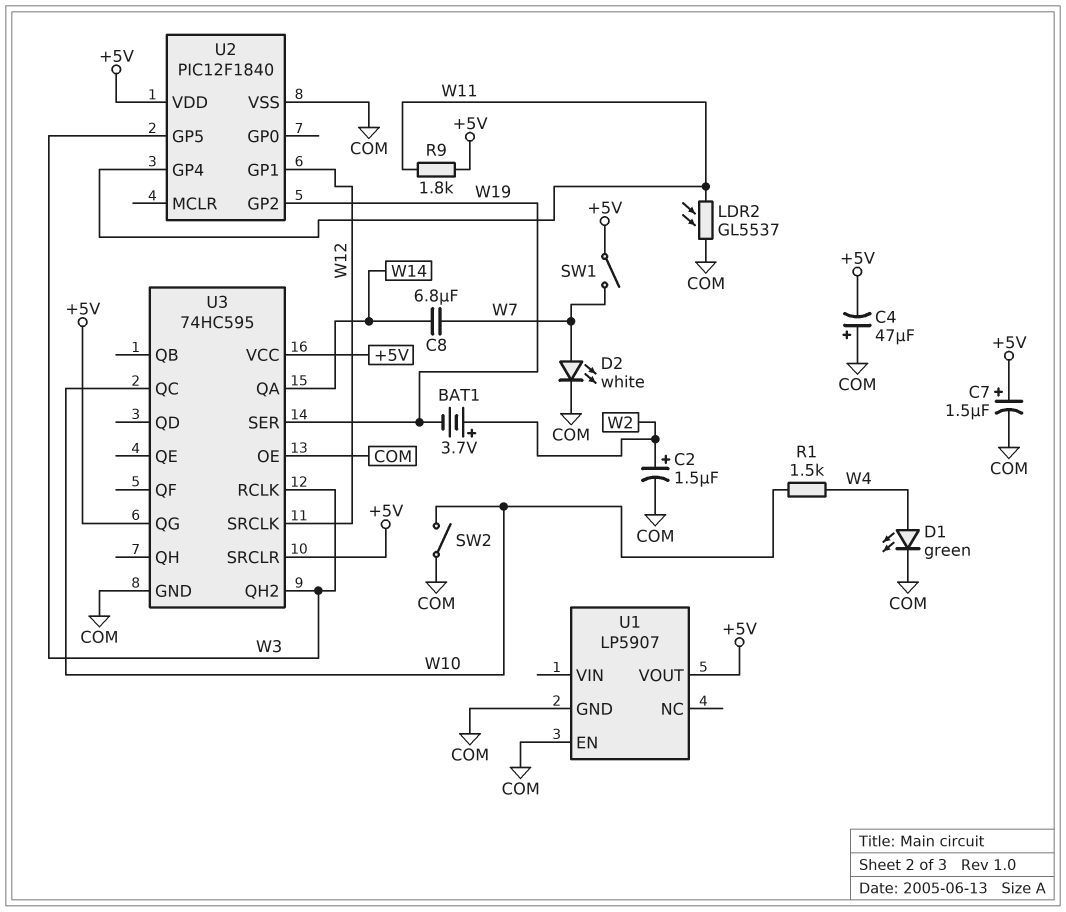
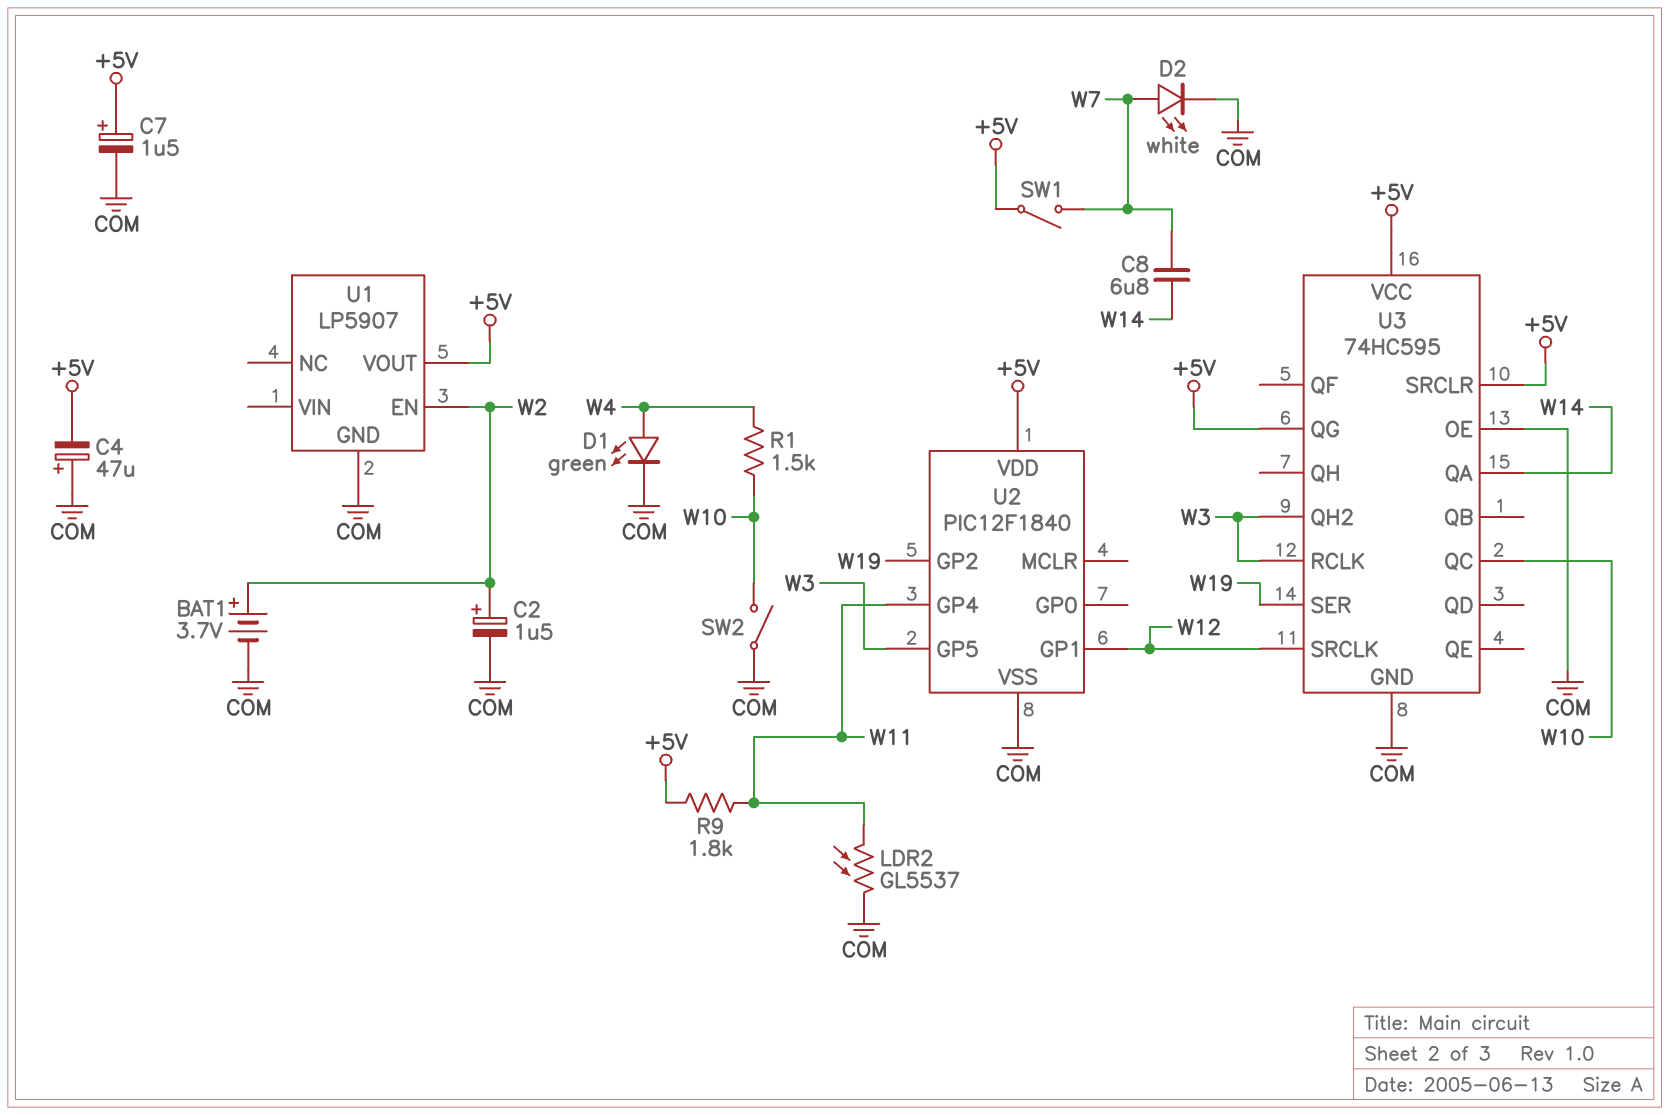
BAT1: 3.7V (plus W2, minus W19) -> 3.7V (plus W2, minus COM)
U1 pin EN: COM -> W2

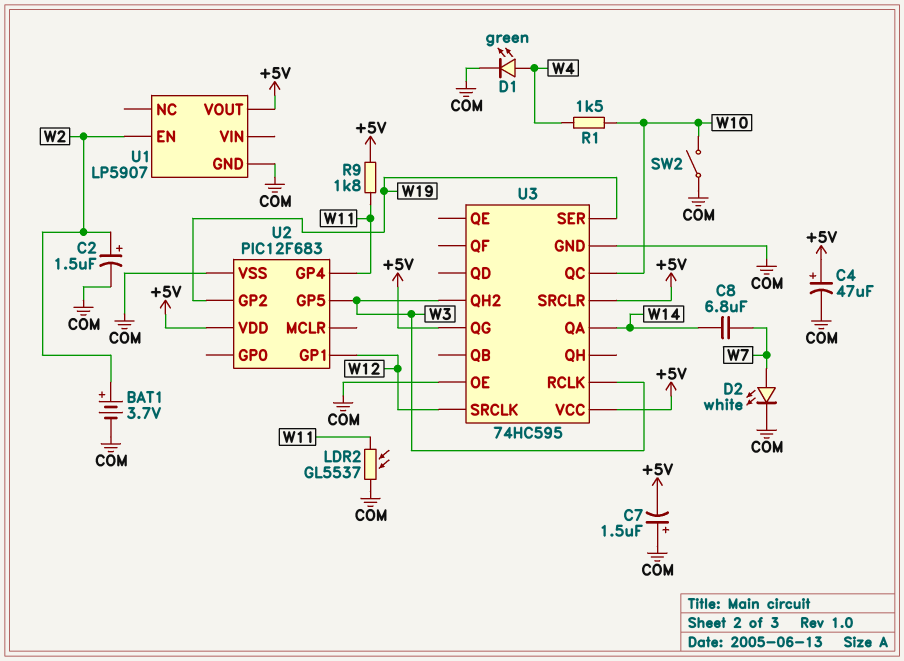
C4: 47uF (plus COM, minus +5V) -> 47uF (plus +5V, minus COM)
C7: 1.5uF (plus +5V, minus COM) -> 1.5uF (plus COM, minus +5V)
SW1: switch (+5V, W7) -> none
U2: PIC12F1840 -> PIC12F683

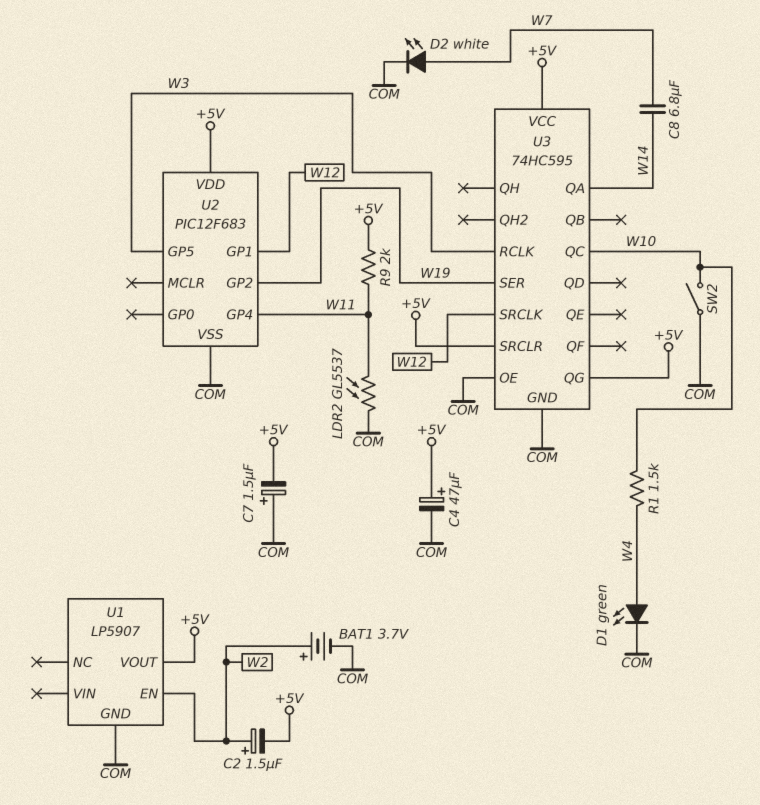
C2: 1.5uF (plus W2, minus COM) -> 1.5uF (plus W2, minus +5V)
R9: 1.8k (+5V, W11) -> 2k (+5V, W11)
U3 pin QH2: W3 -> none

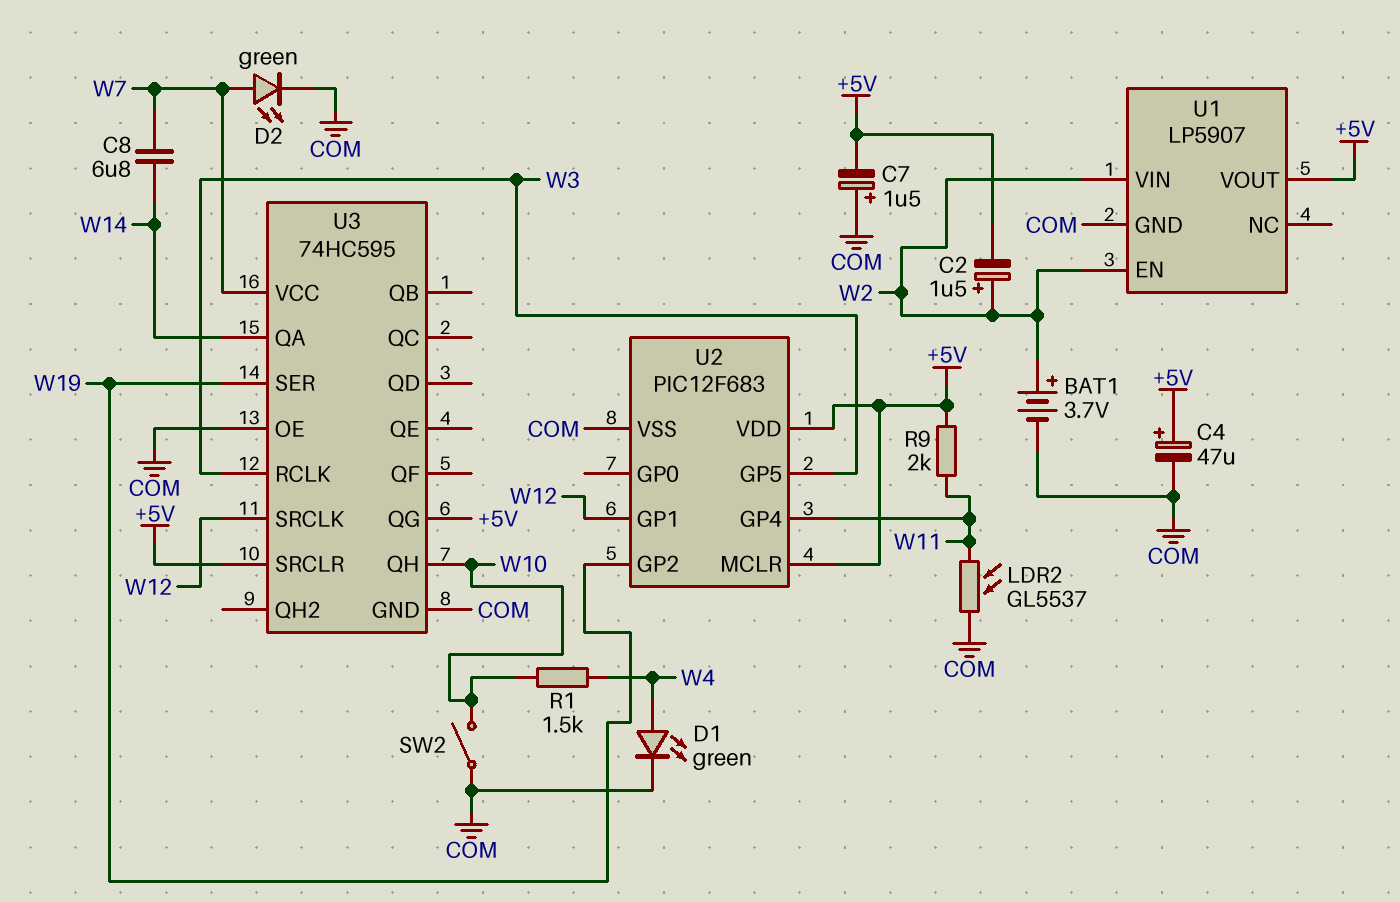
D2: LED white (A W7, K COM) -> LED green (A W7, K COM)
U1 pin VIN: none -> W2
U2 pin MCLR: none -> +5V
U3 pin QC: W10 -> none
U3 pin QH: none -> W10
U3 pin VCC: +5V -> W7

